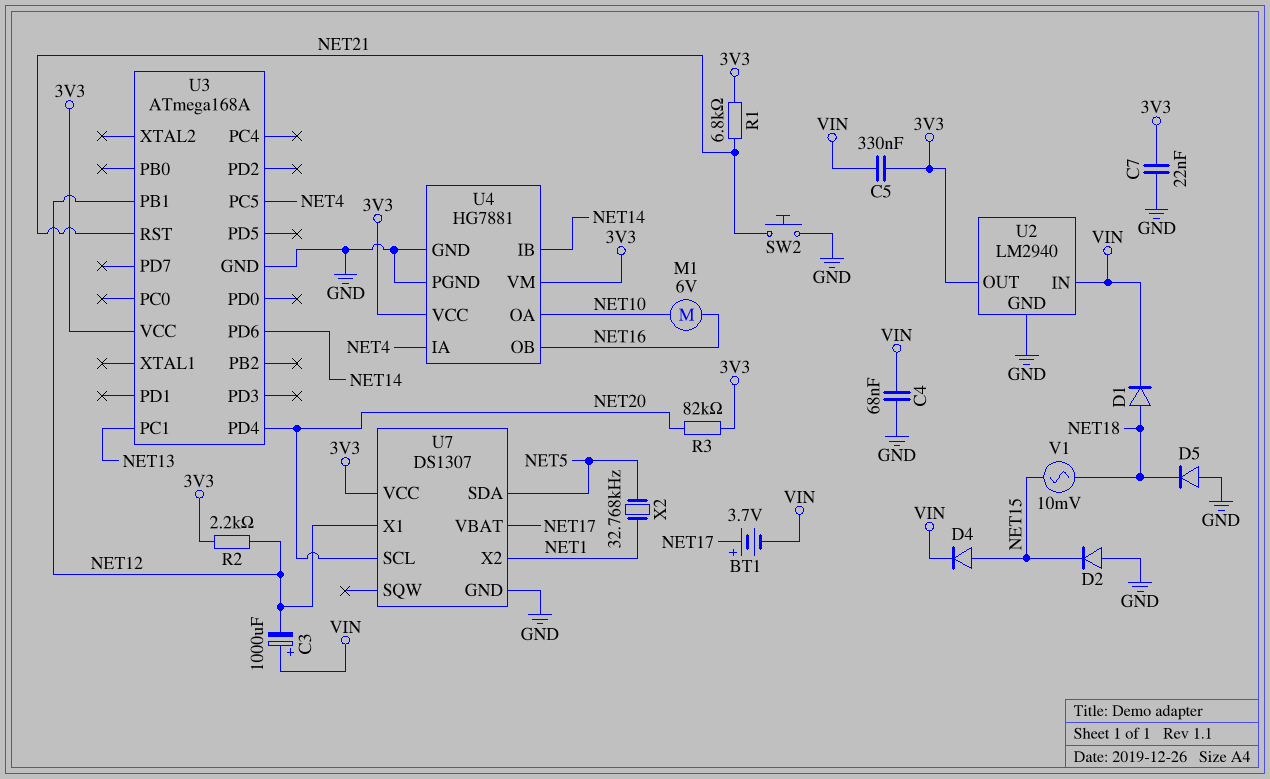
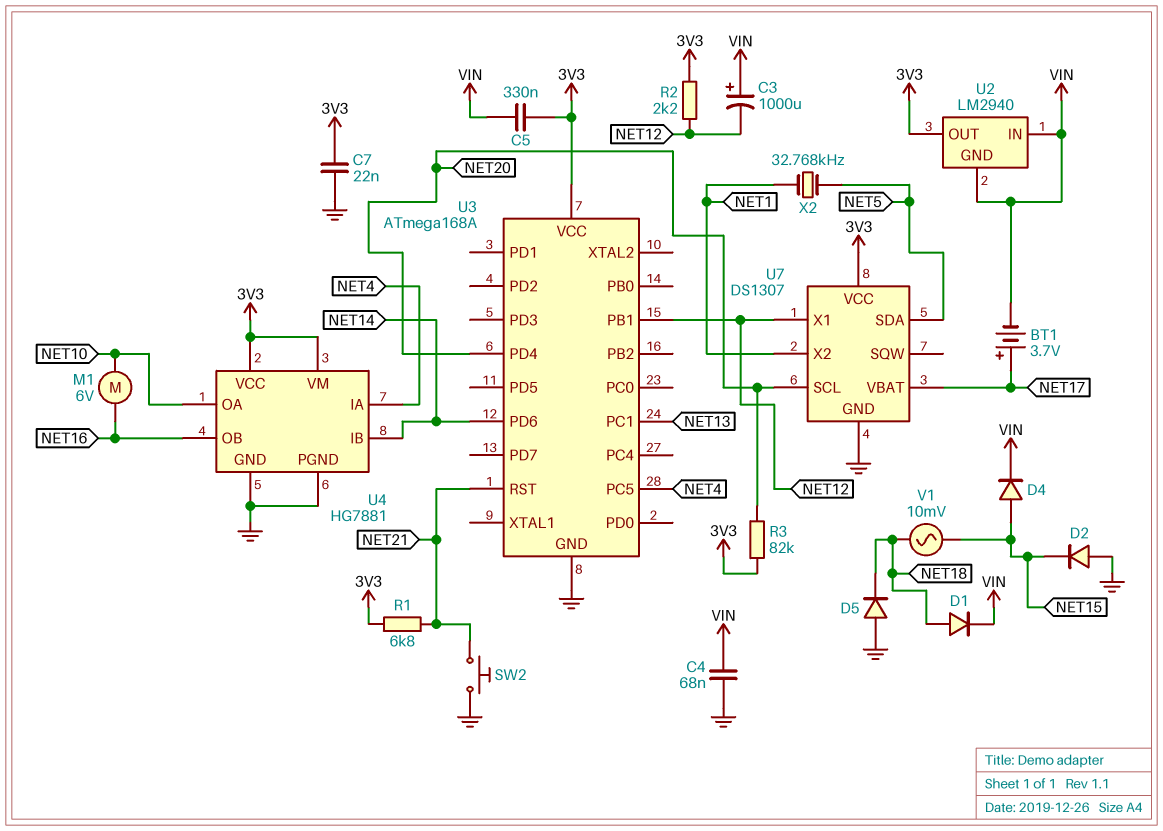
U2 pin GND: GND -> VIN

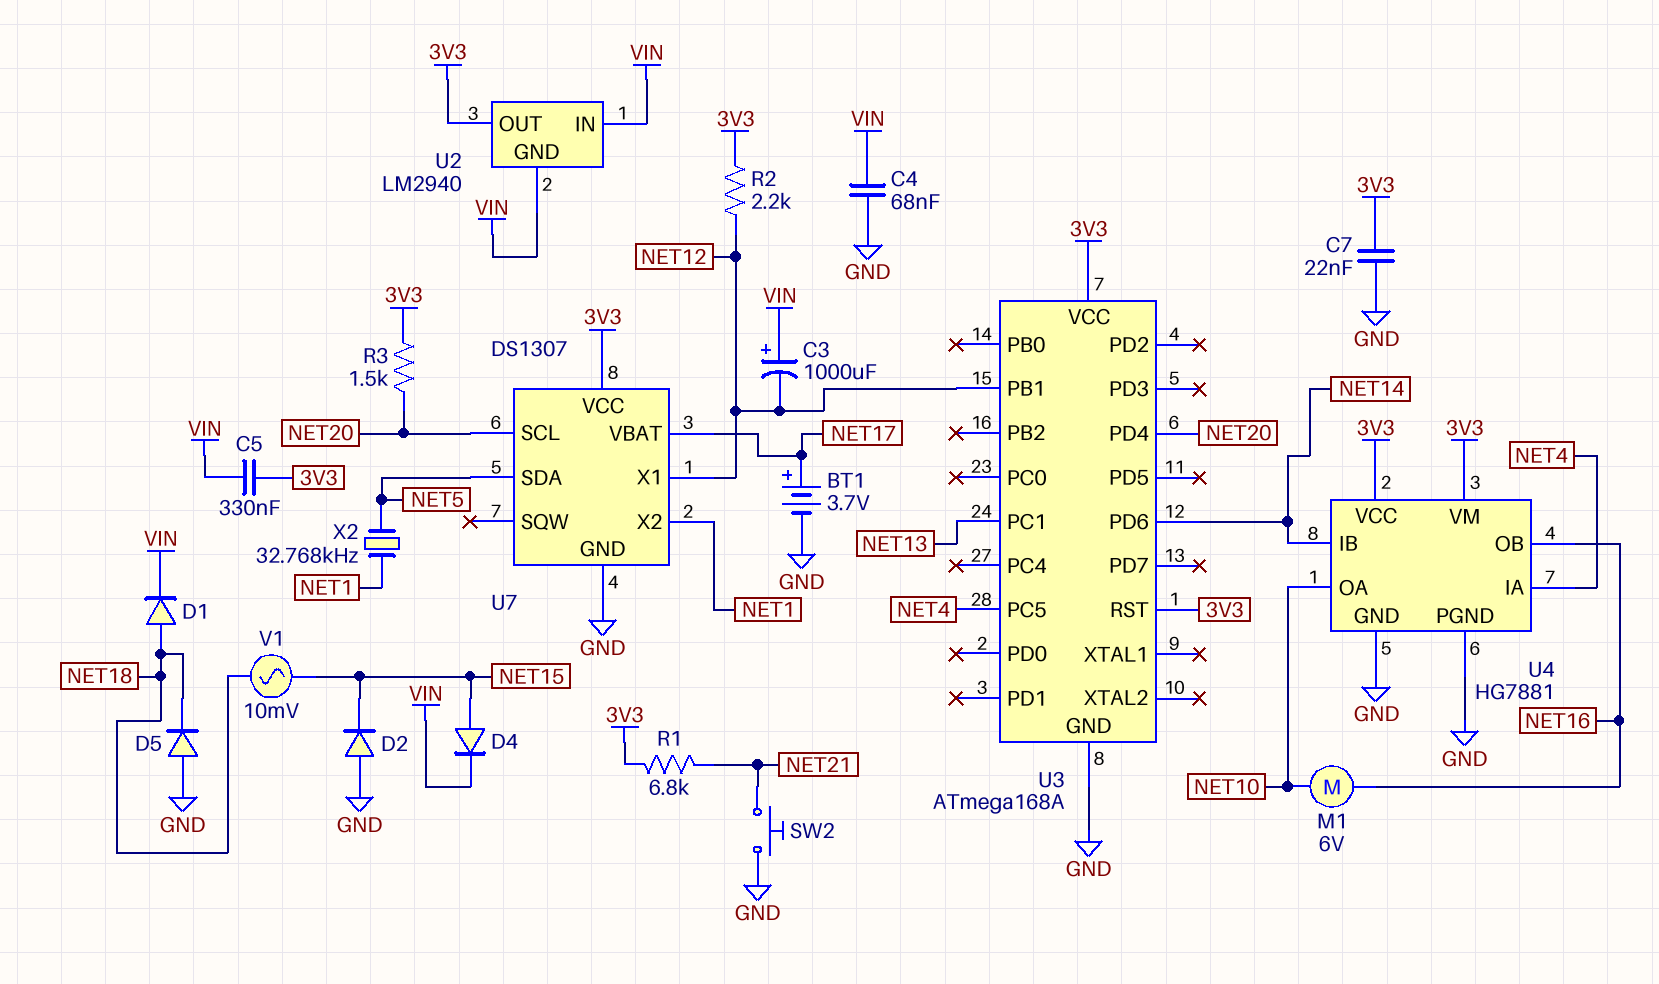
BT1: 3.7V (plus NET17, minus VIN) -> 3.7V (plus NET17, minus GND)
R3: 82k (3V3, NET20) -> 1.5k (3V3, NET20)
U3 pin RST: NET21 -> 3V3

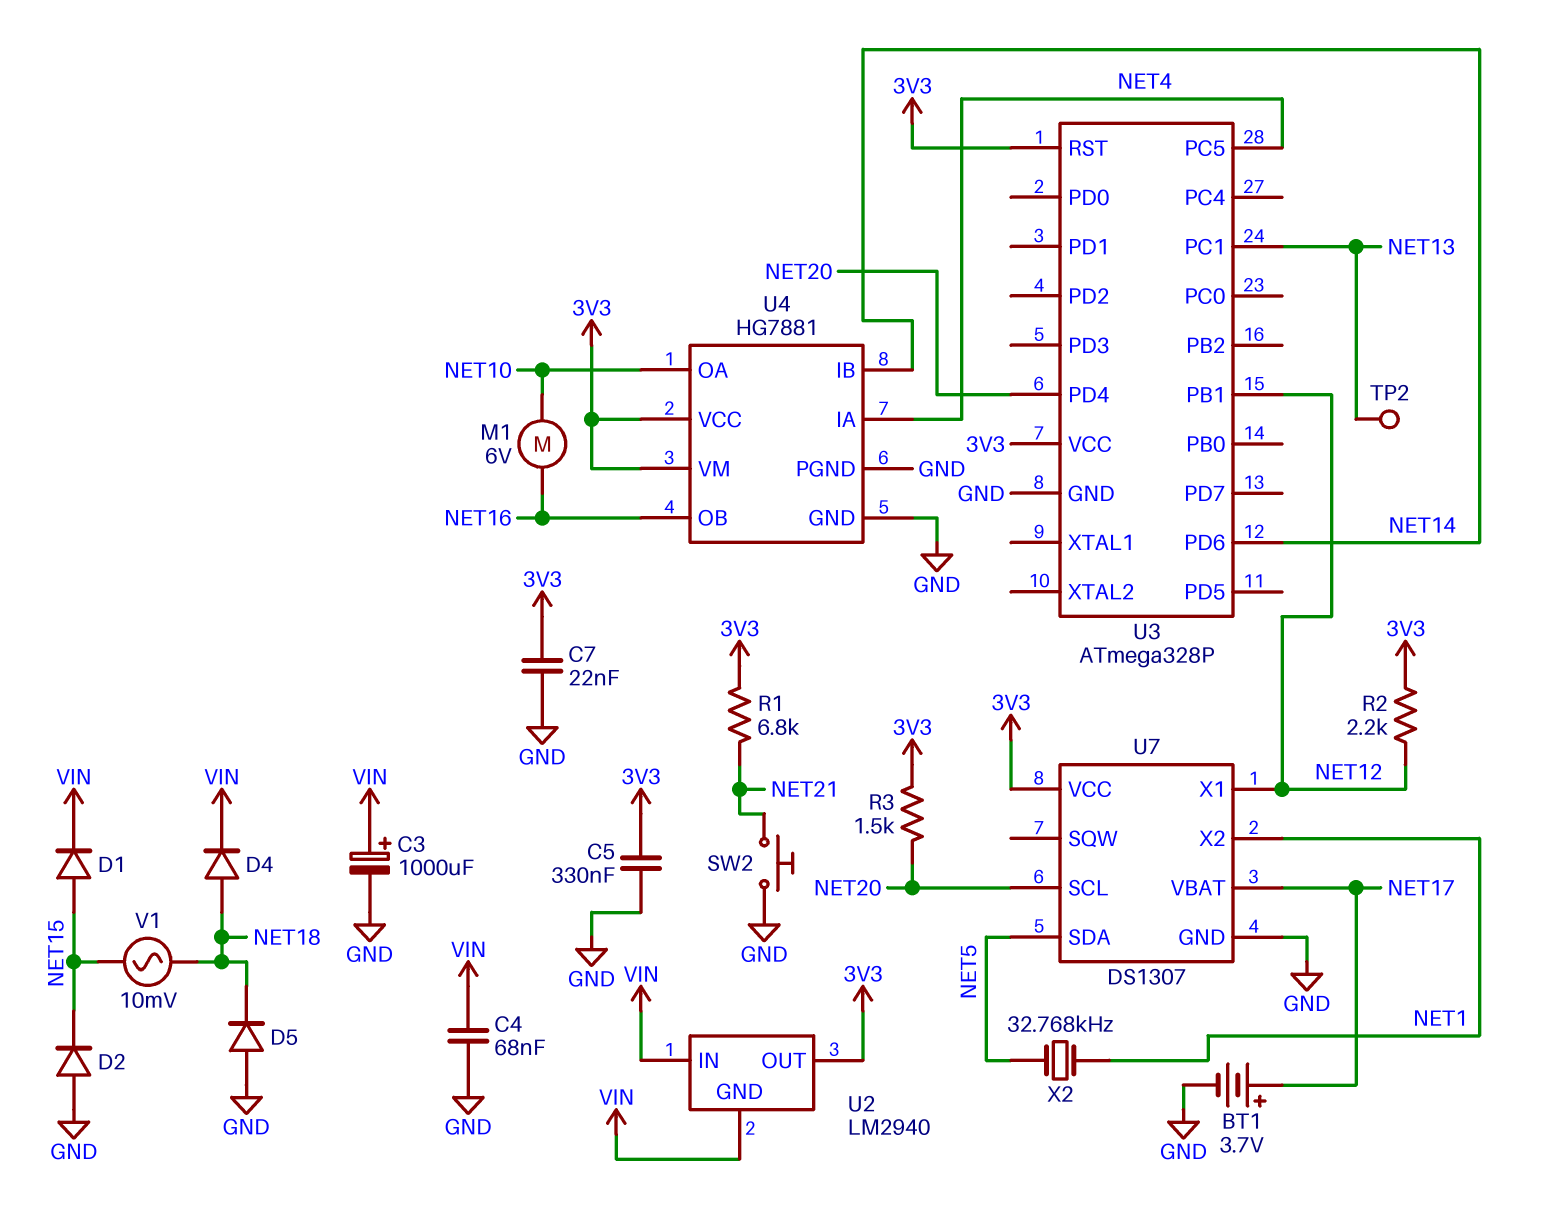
C3: 1000uF (plus VIN, minus NET12) -> 1000uF (plus VIN, minus GND)
C5: 330nF (3V3, VIN) -> 330nF (3V3, GND)
D1: diode (A NET18, K VIN) -> diode (A NET15, K VIN)
D4: diode (A NET15, K VIN) -> diode (A NET18, K VIN)
TP2: none -> test point (NET13)
U3: ATmega168A -> ATmega328P

